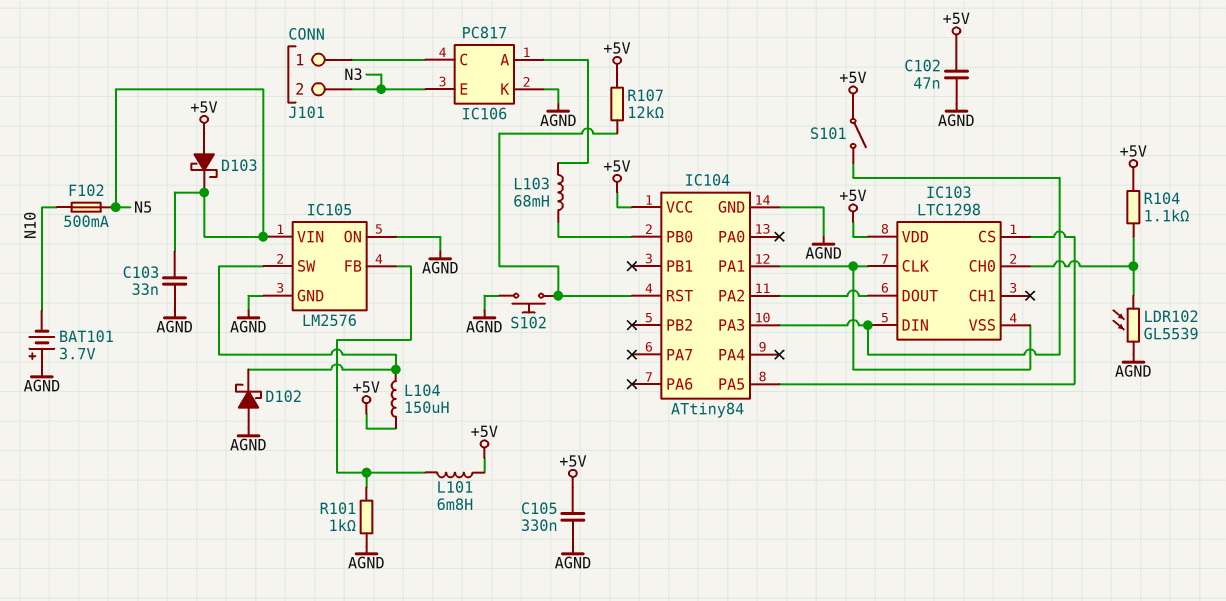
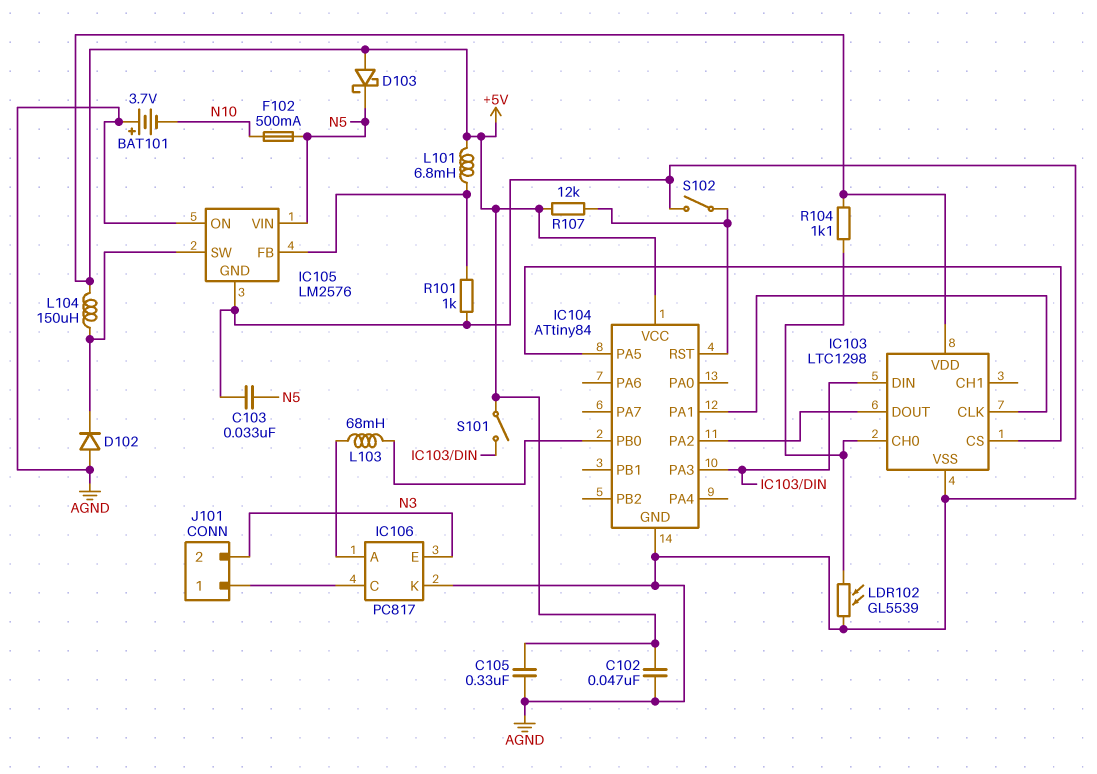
D102: schottky (A AGND, K IC105/SW) -> diode (A AGND, K IC105/SW)
IC103 pin VSS: IC103/CLK -> AGND
S102: button (AGND, IC104/RST) -> switch (AGND, IC104/RST)

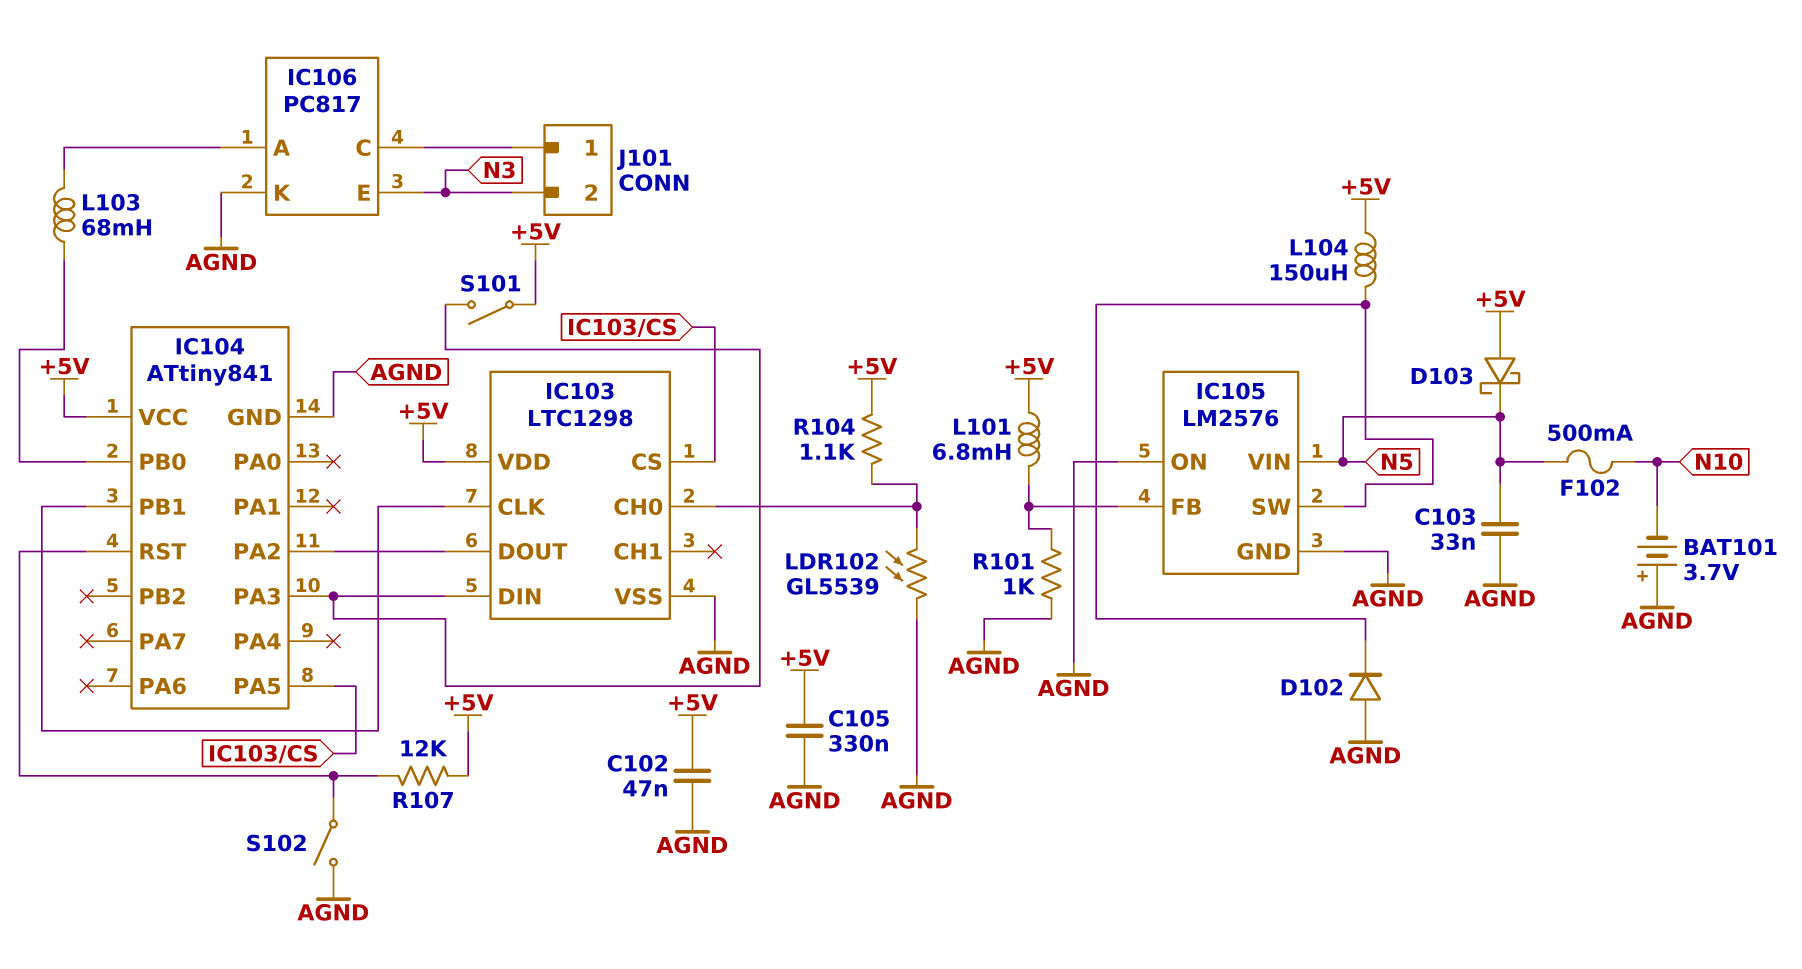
IC104: ATtiny84 -> ATtiny841
IC104 pin PA1: IC103/CLK -> none
IC104 pin PB1: none -> IC103/CLK

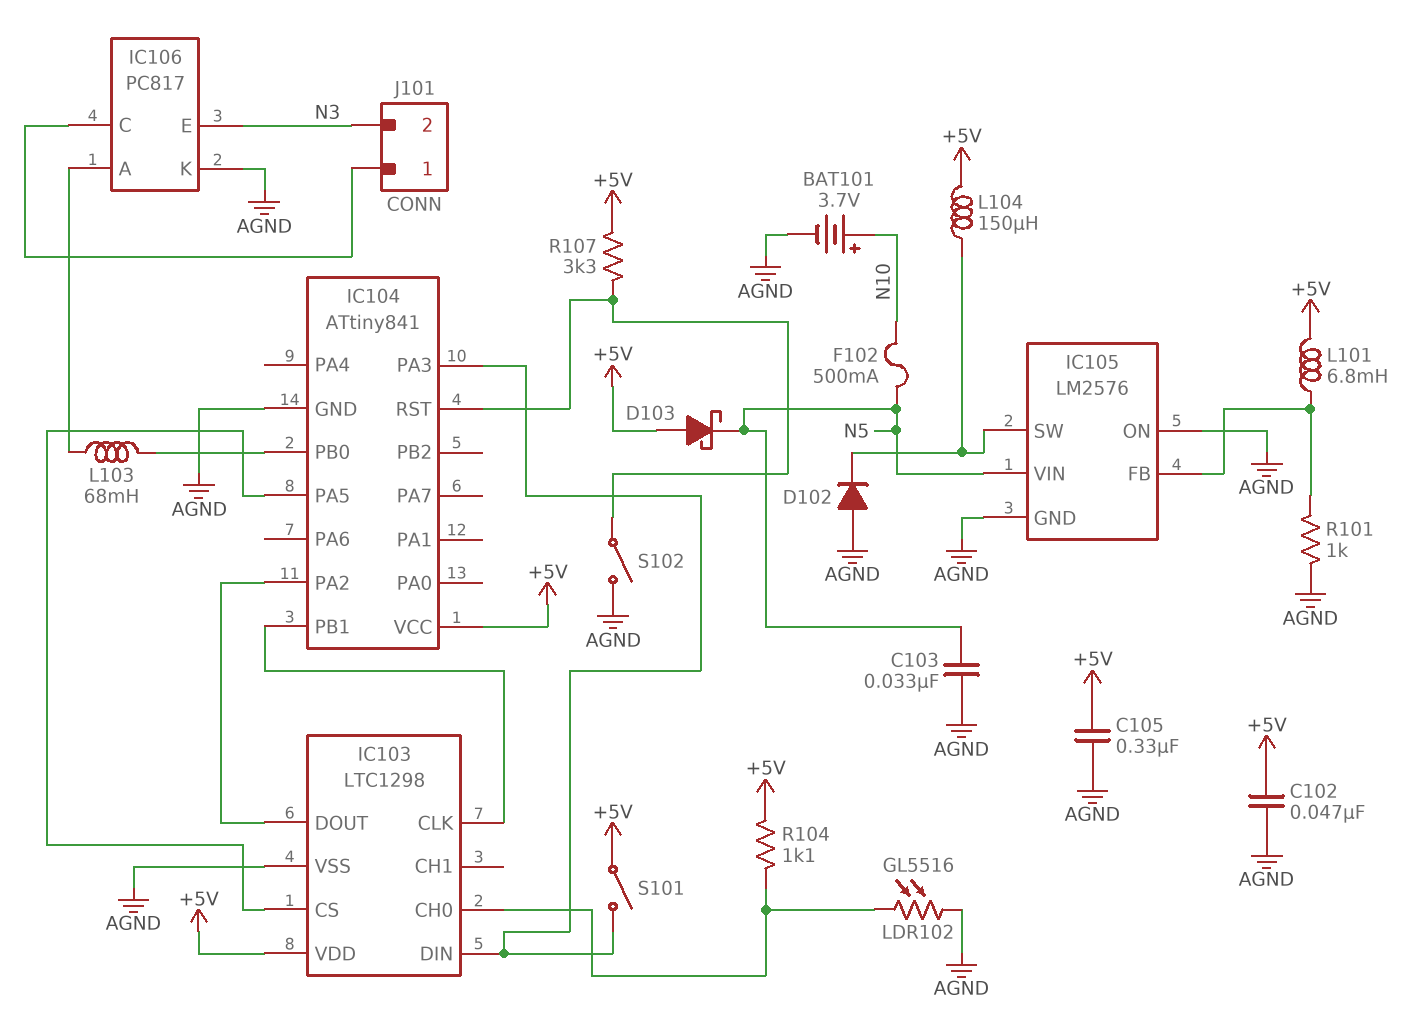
BAT101: 3.7V (plus AGND, minus N10) -> 3.7V (plus N10, minus AGND)
LDR102: GL5539 (AGND, IC103/CH0) -> GL5516 (AGND, IC103/CH0)
R107: 12k (+5V, IC104/RST) -> 3.3k (+5V, IC104/RST)

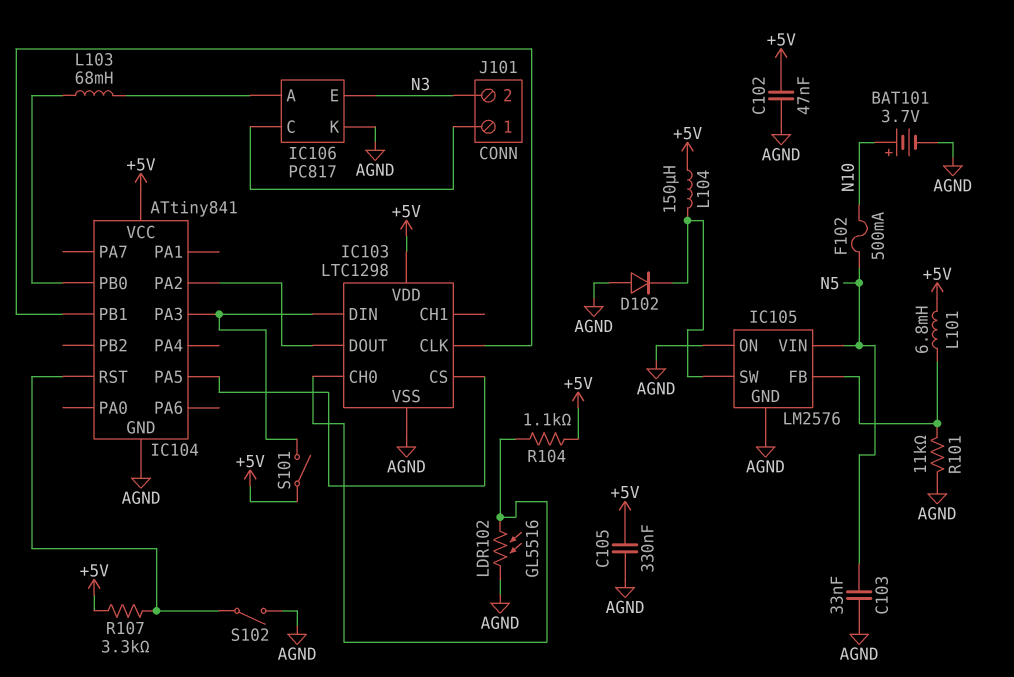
D103: schottky (A +5V, K N5) -> none
R101: 1k (AGND, IC105/FB) -> 11k (AGND, IC105/FB)

